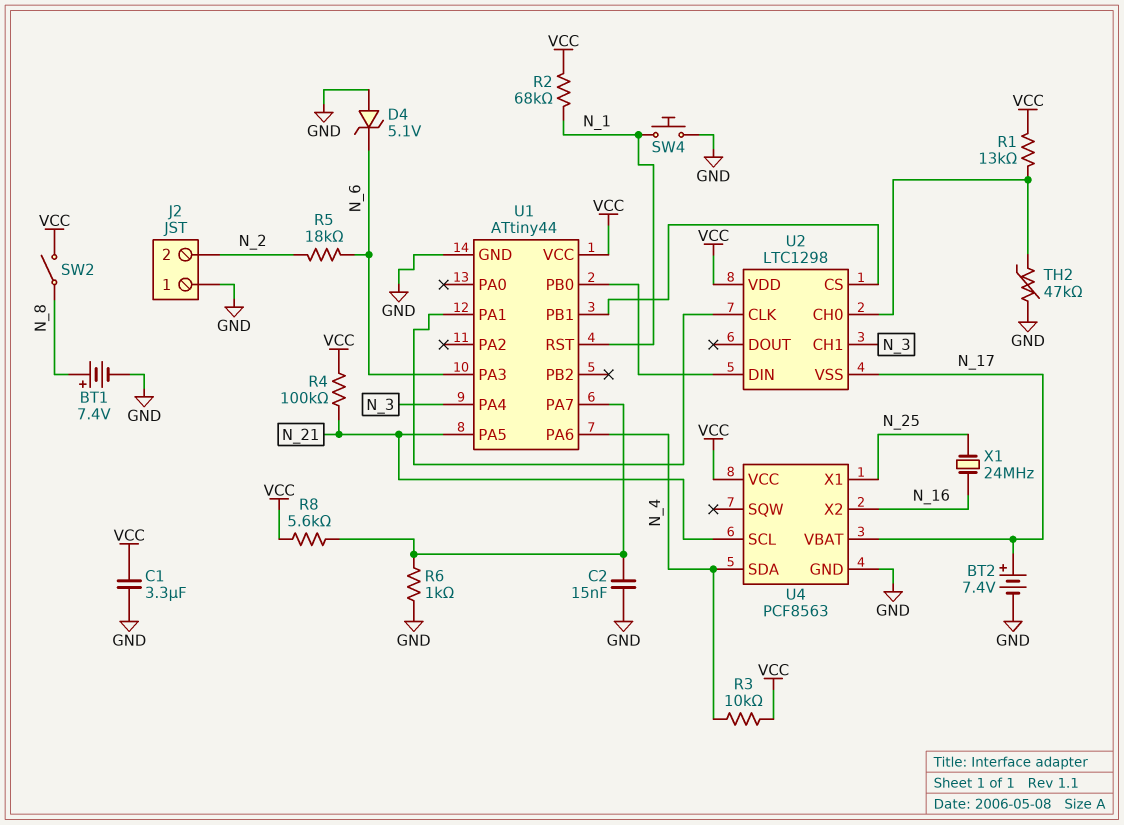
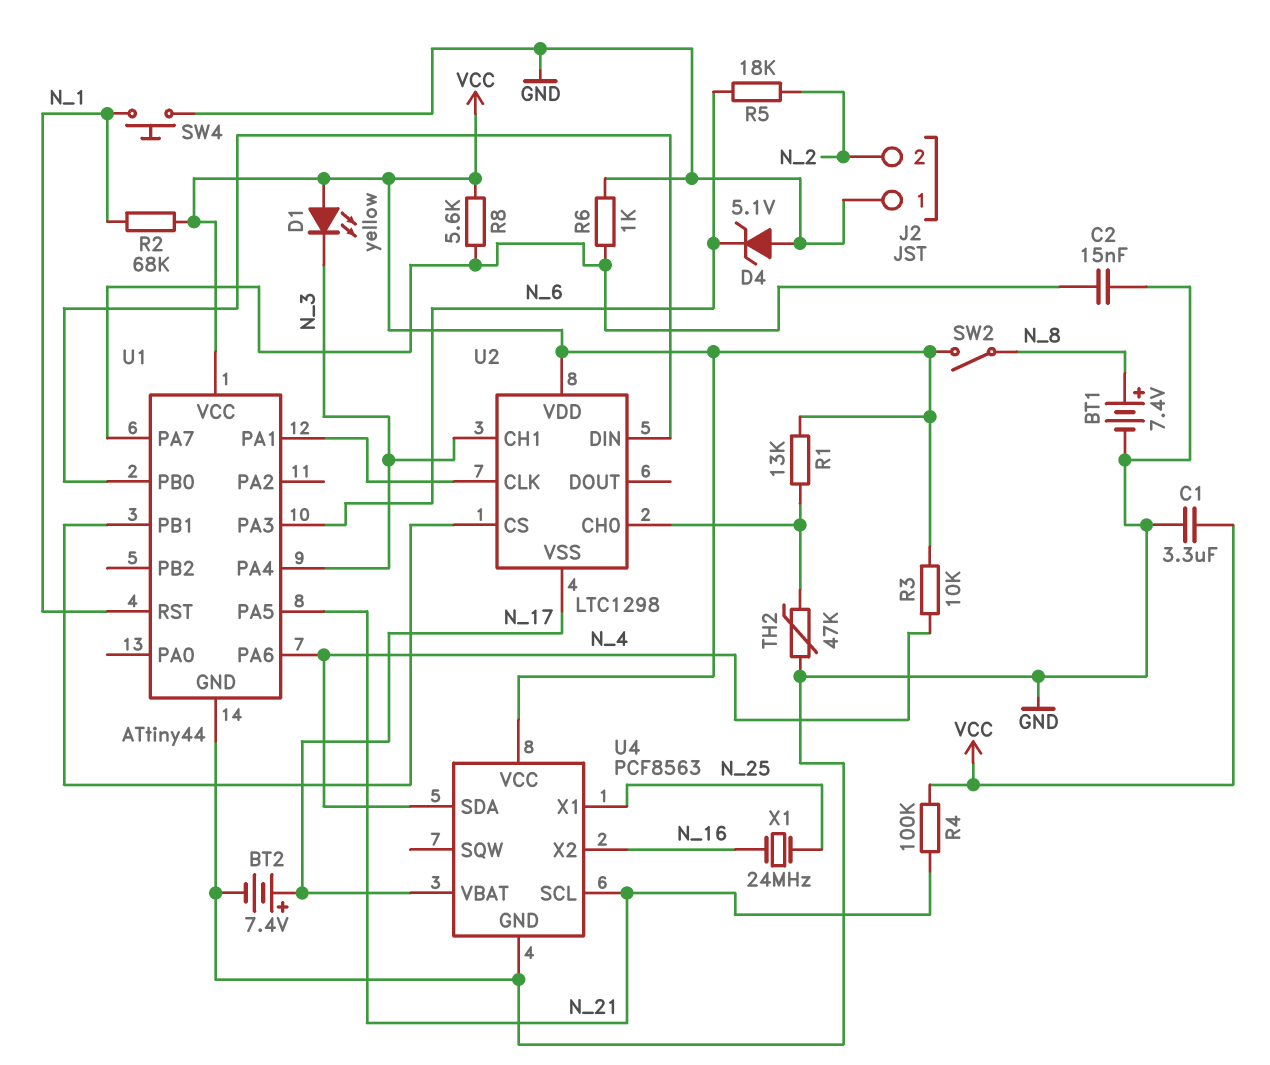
D1: none -> LED yellow (A VCC, K N_3)

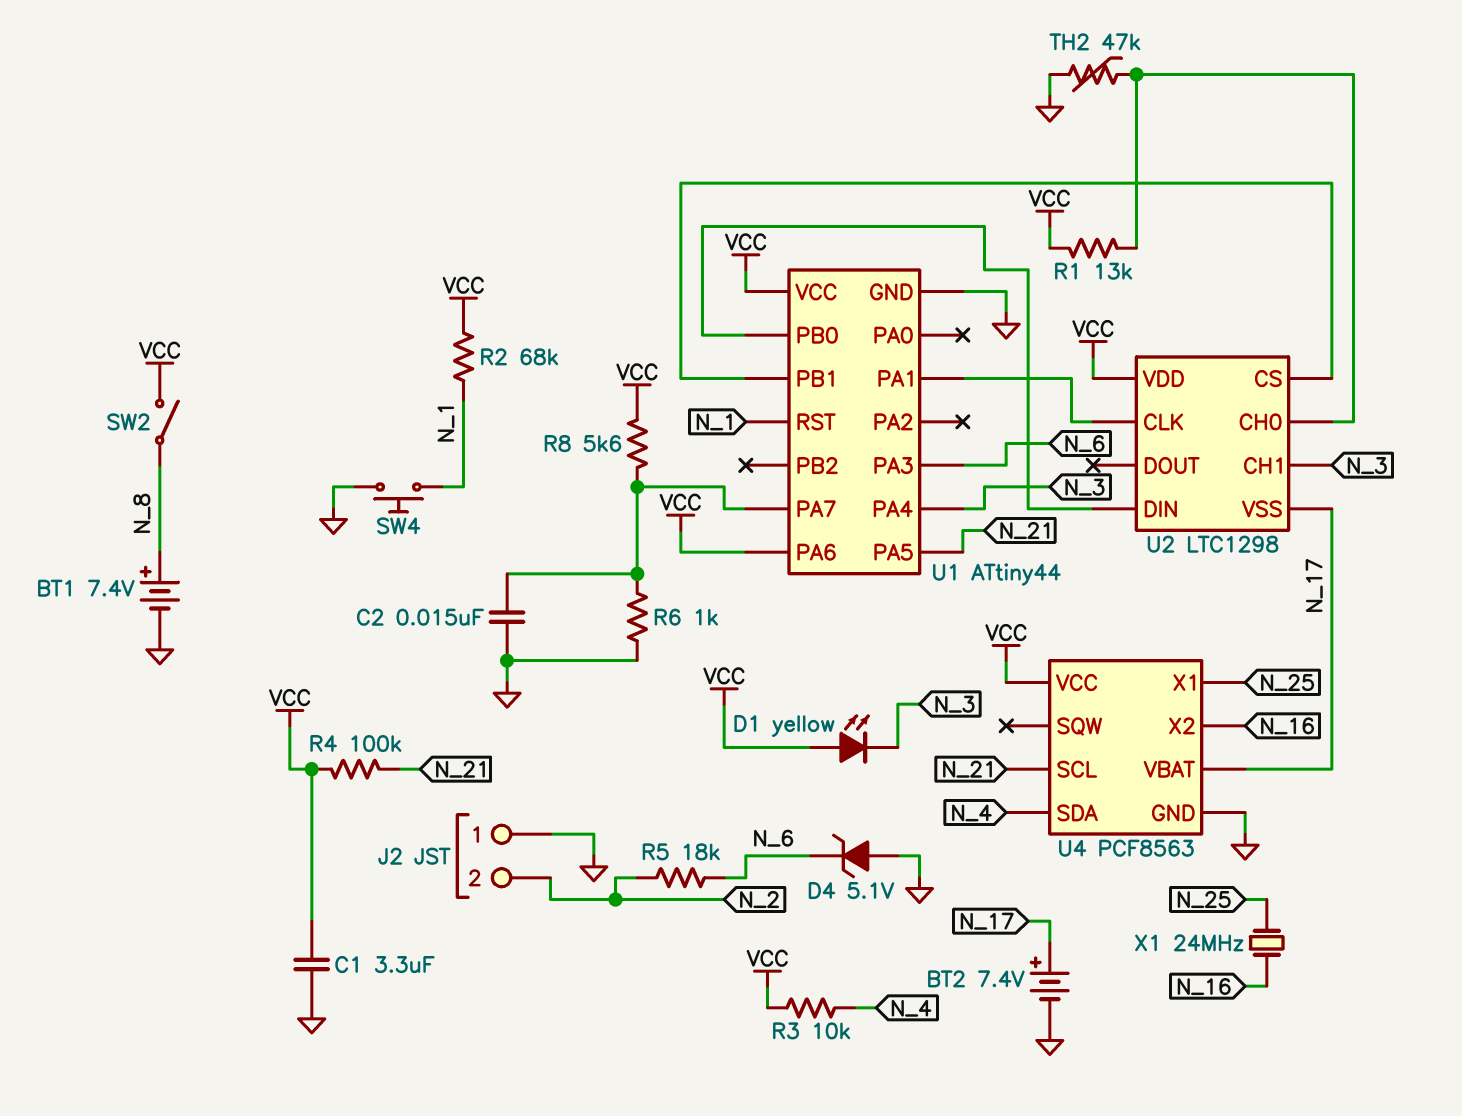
U1 pin PA6: N_4 -> VCC

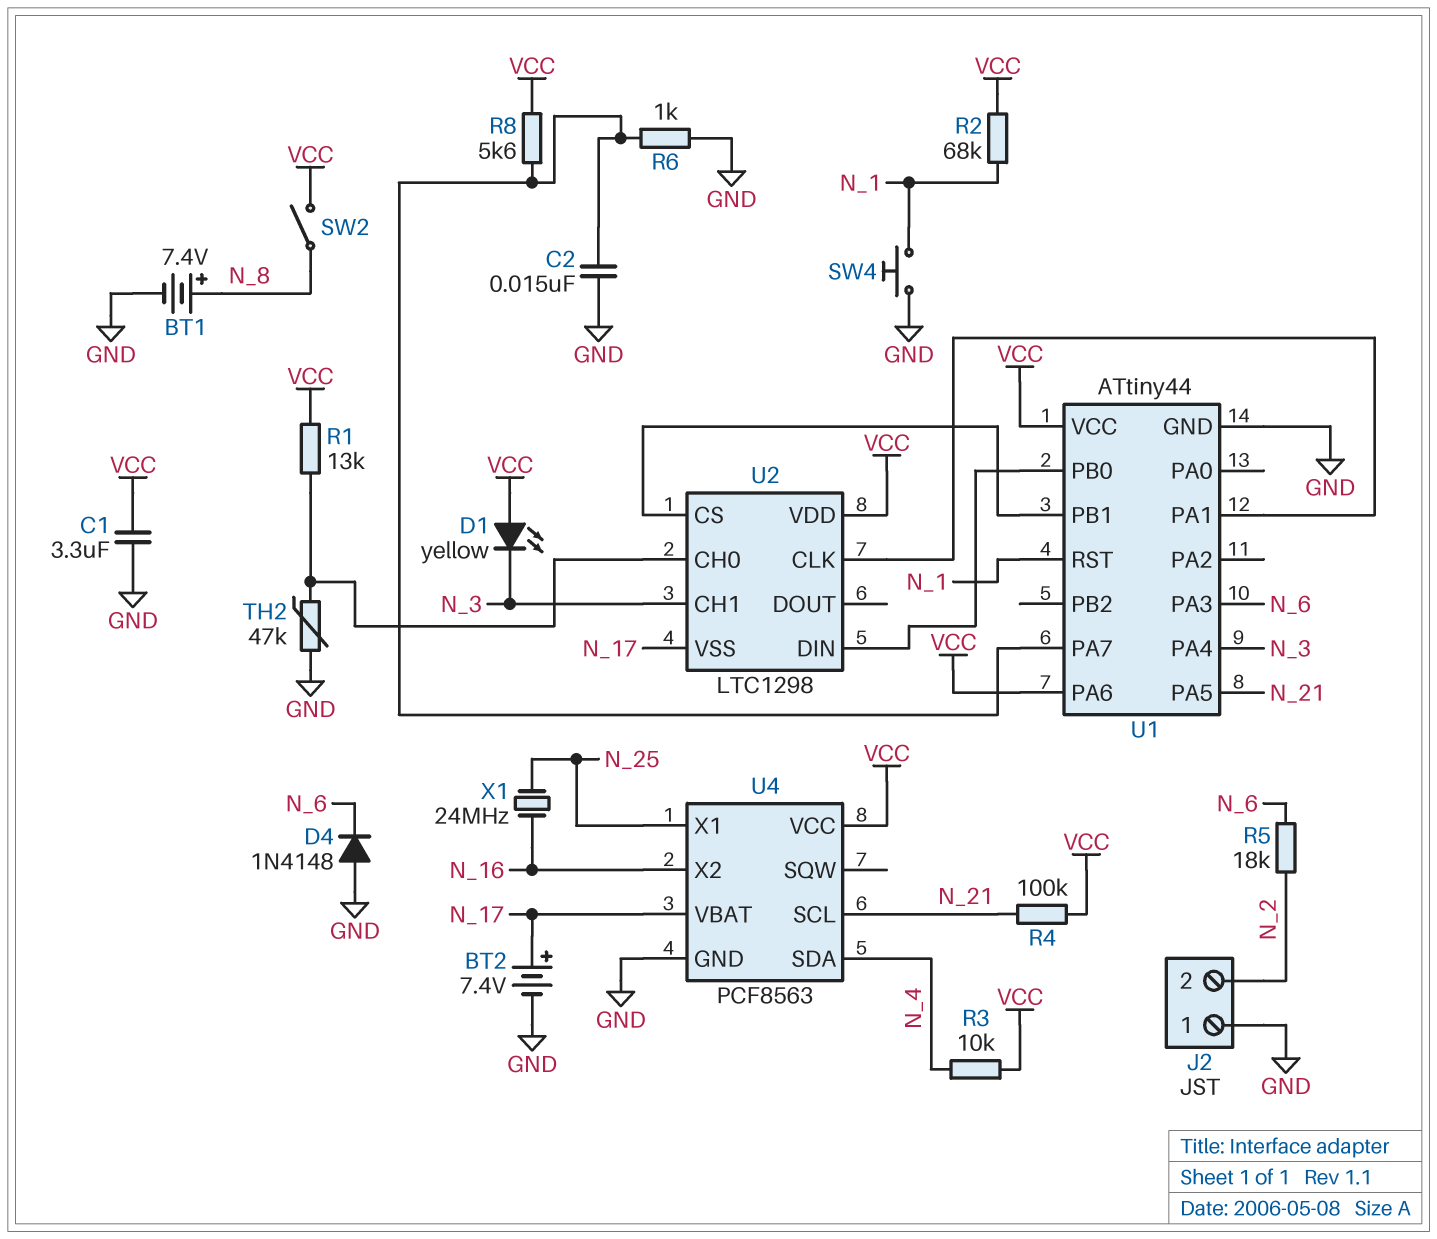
D4: zener 5.1V (A GND, K N_6) -> diode 1N4148 (A GND, K N_6)

